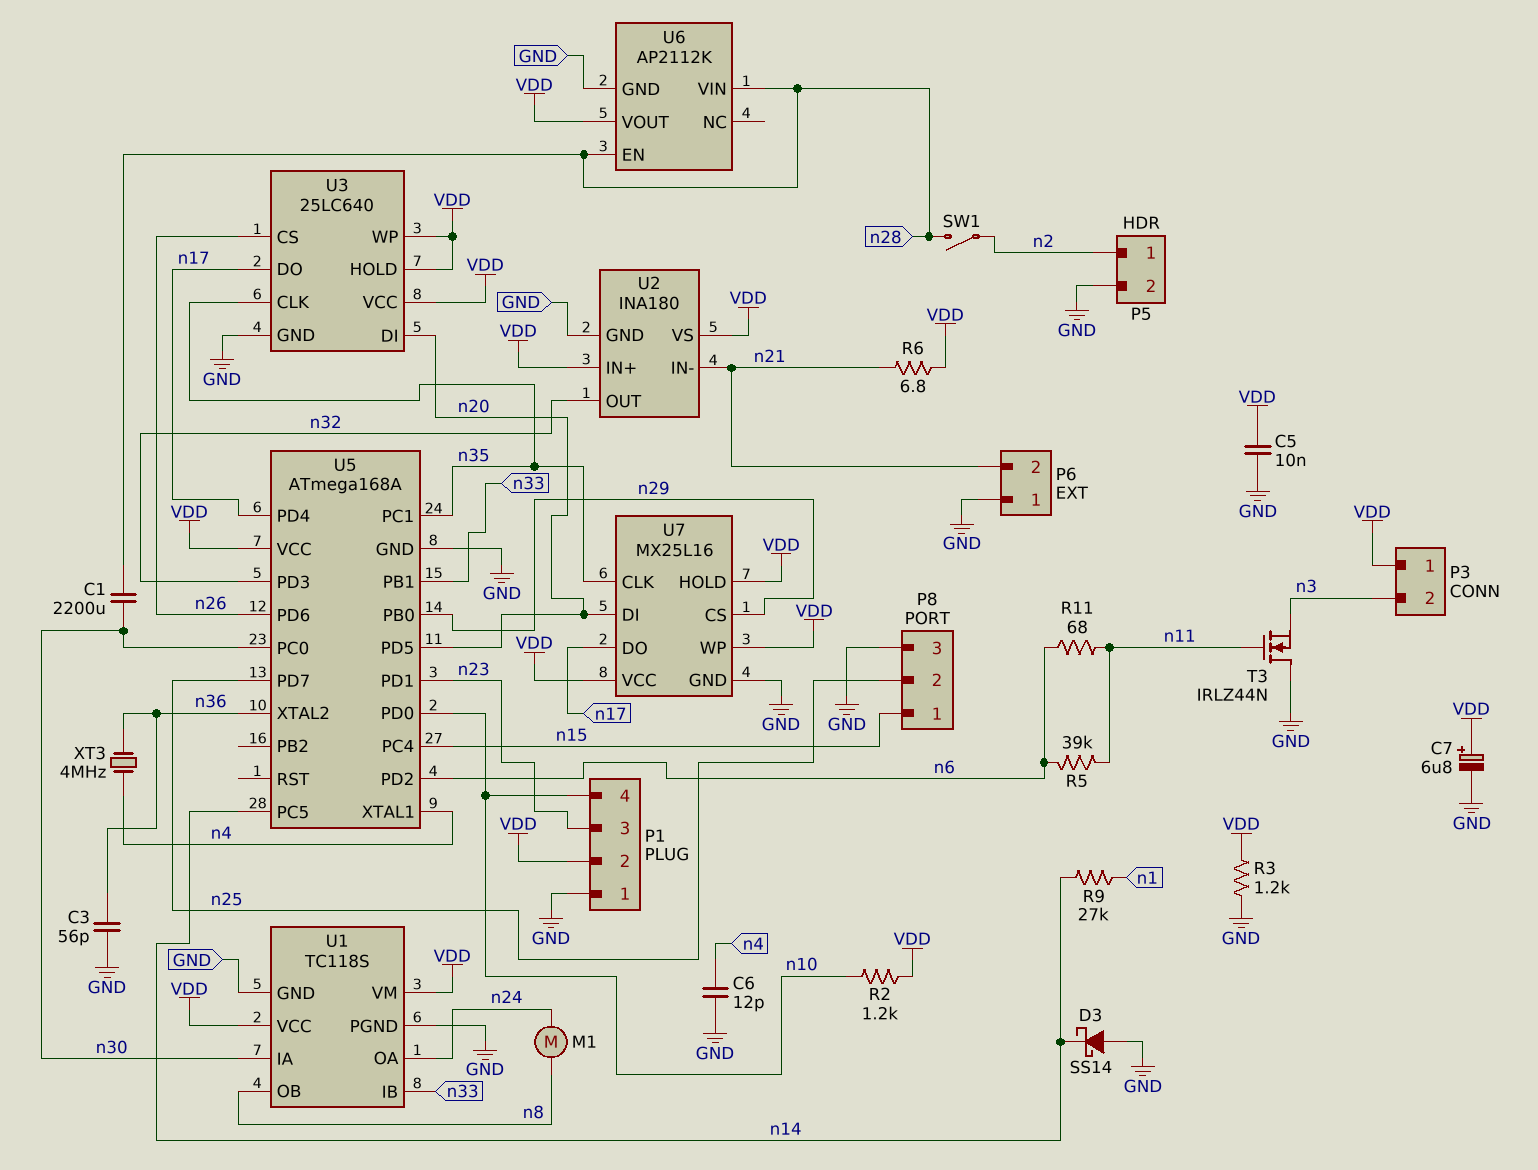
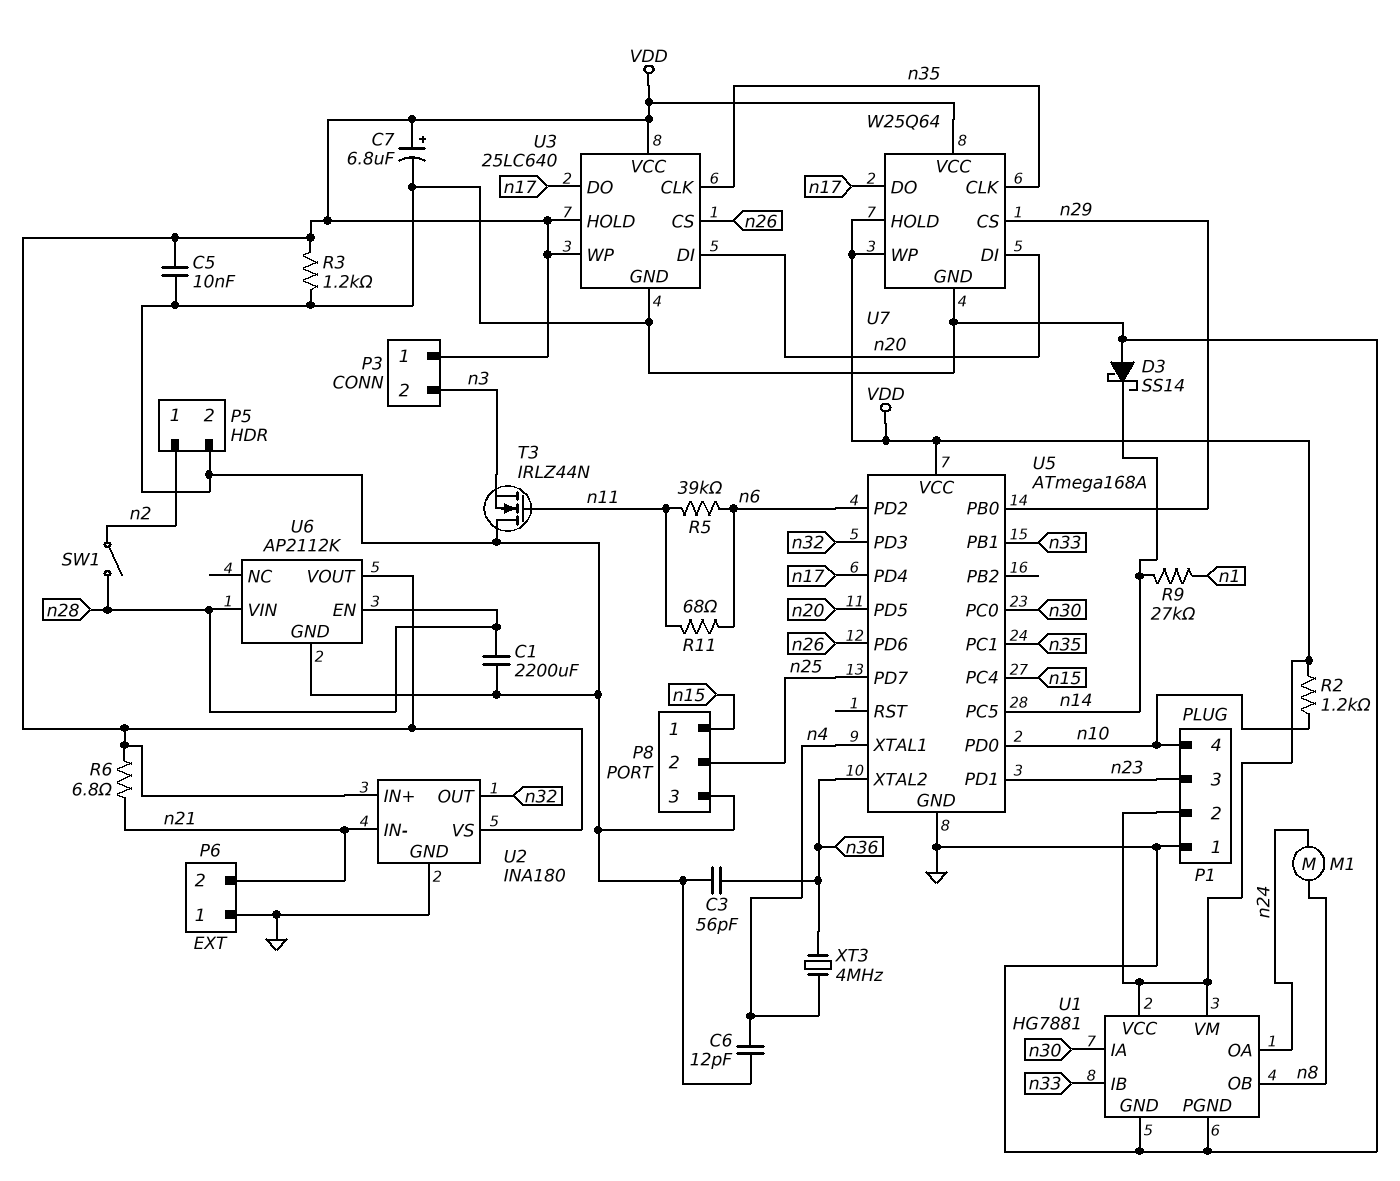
C1: 2200uF (n28, n30) -> 2200uF (GND, n28)
U1: TC118S -> HG7881
U7: MX25L16 -> W25Q64

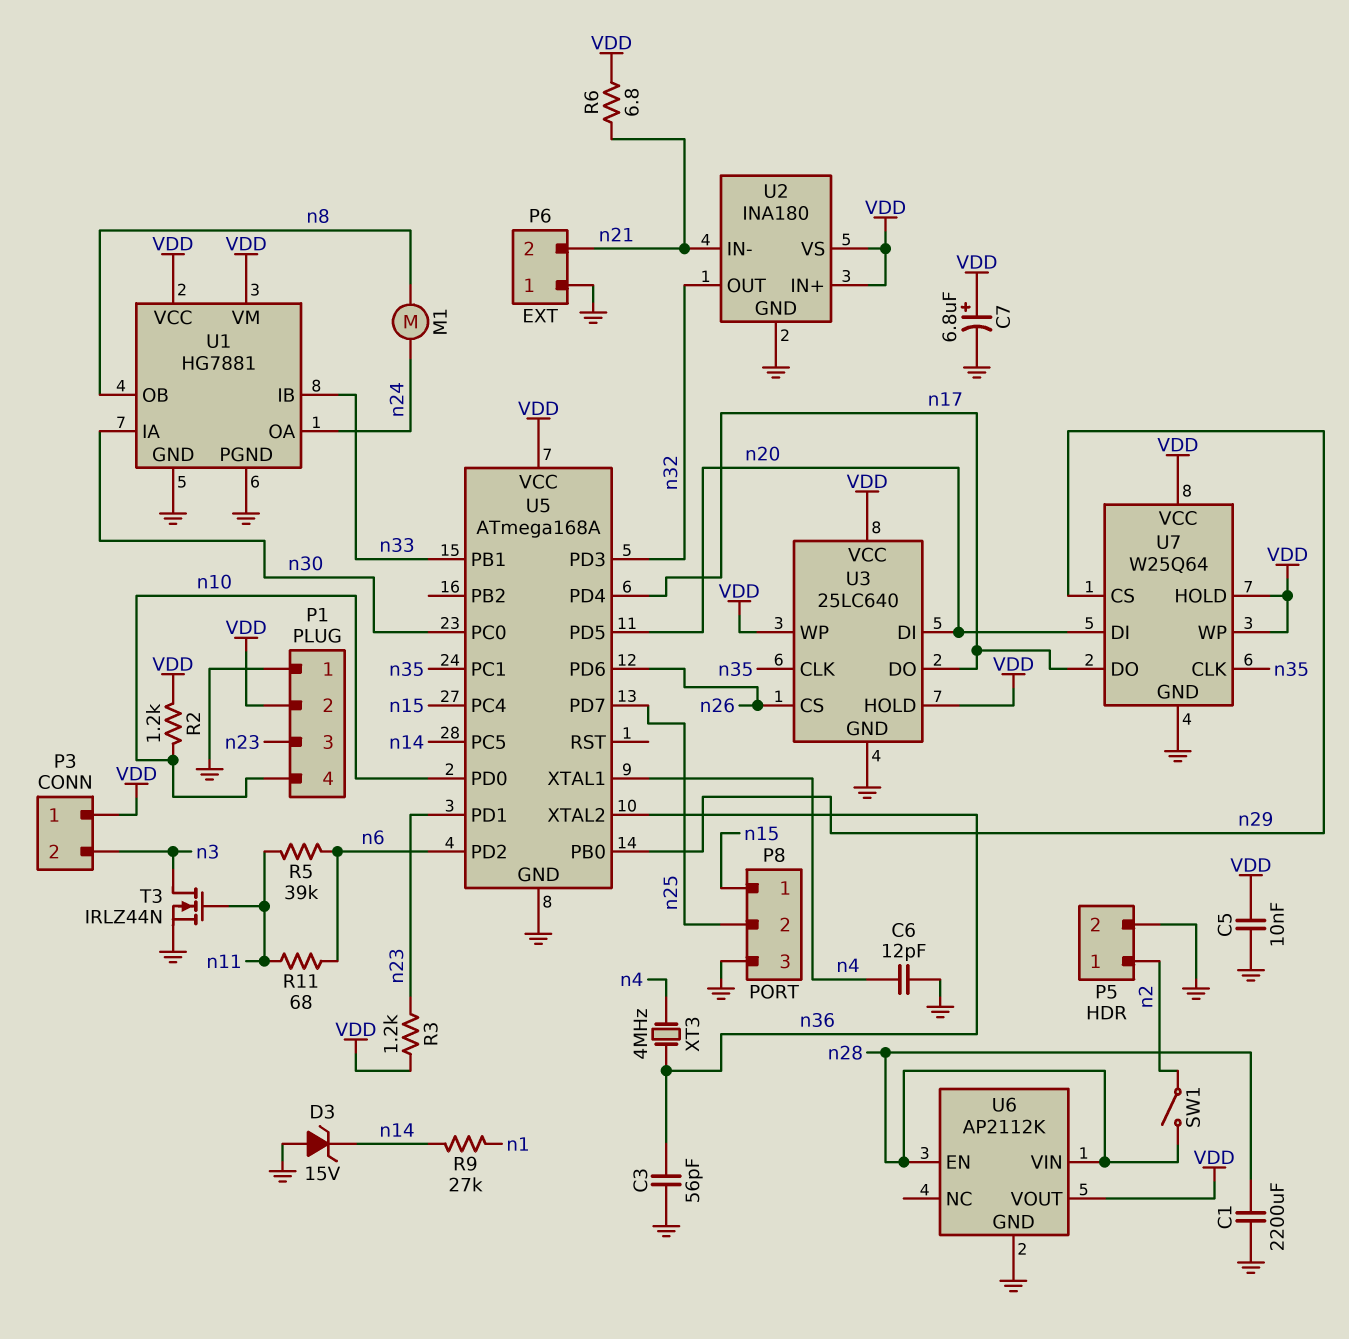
D3: schottky SS14 (A GND, K n14) -> zener 15V (A GND, K n14)
R3: 1.2k (GND, VDD) -> 1.2k (VDD, n23)
T3: NMOS IRLZ44N (G n11, D GND, S n3) -> NMOS IRLZ44N (G n11, D n3, S GND)

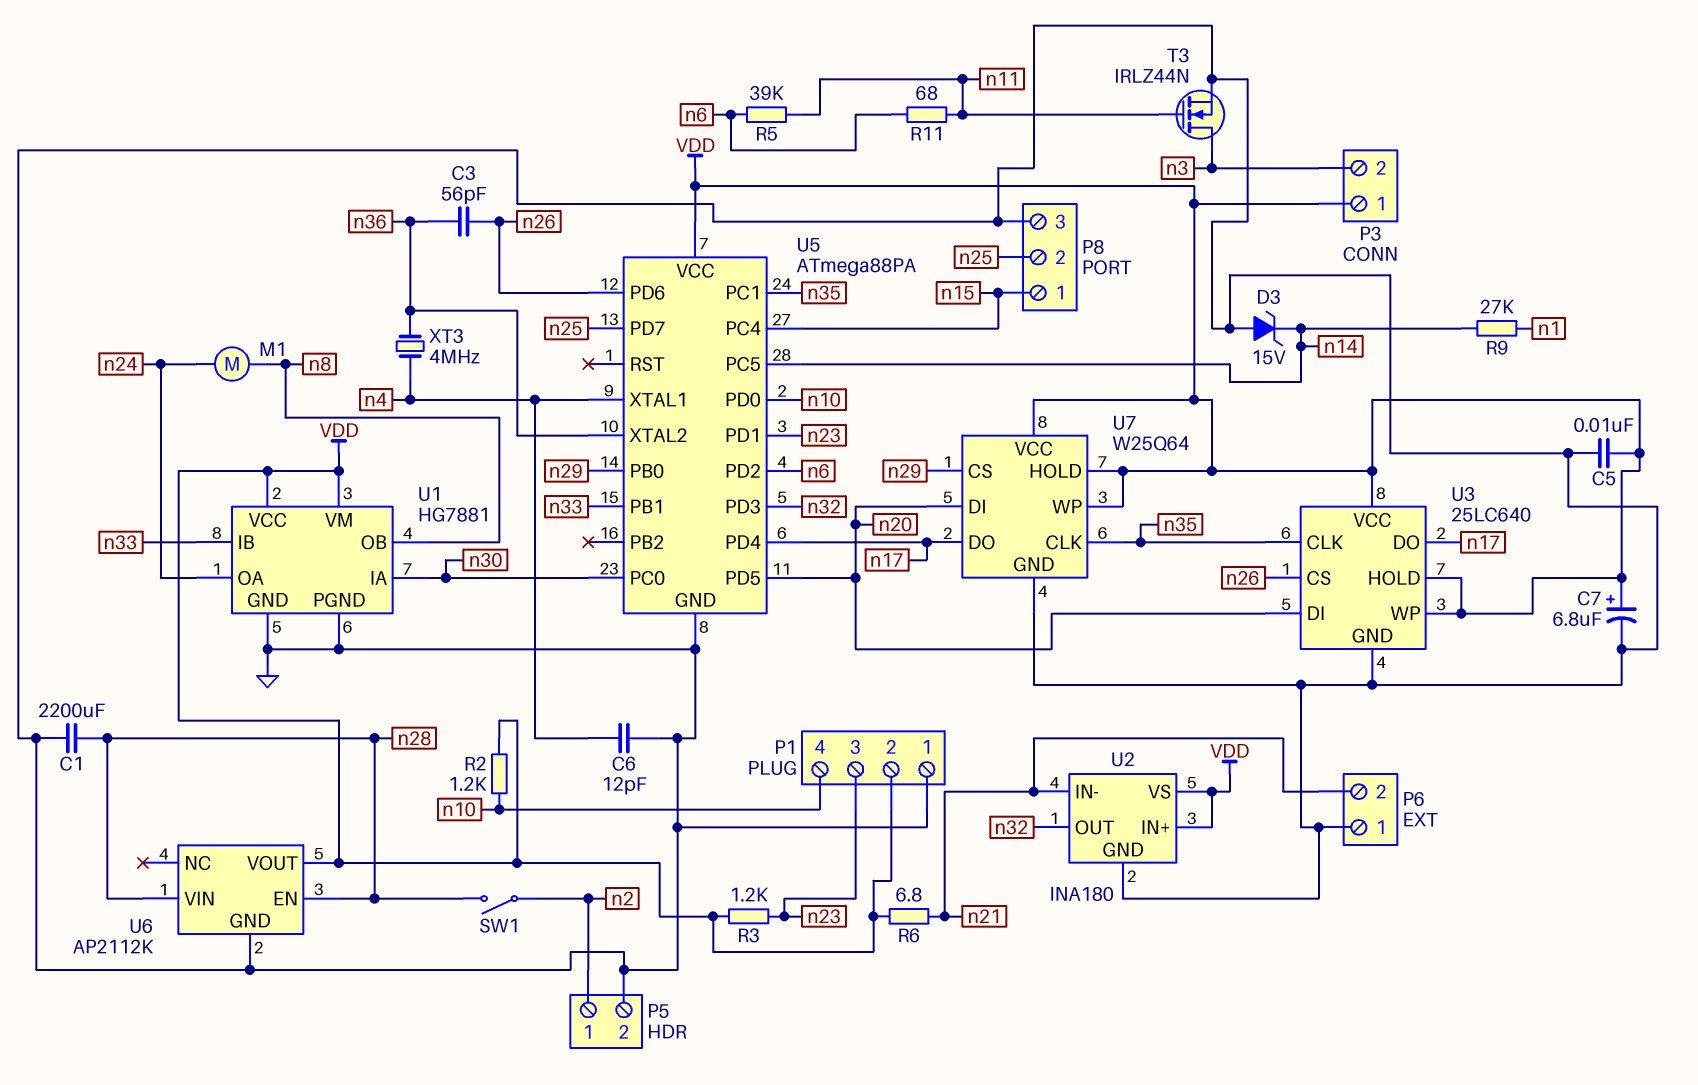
C3: 56pF (GND, n36) -> 56pF (n26, n36)
U5: ATmega168A -> ATmega88PA

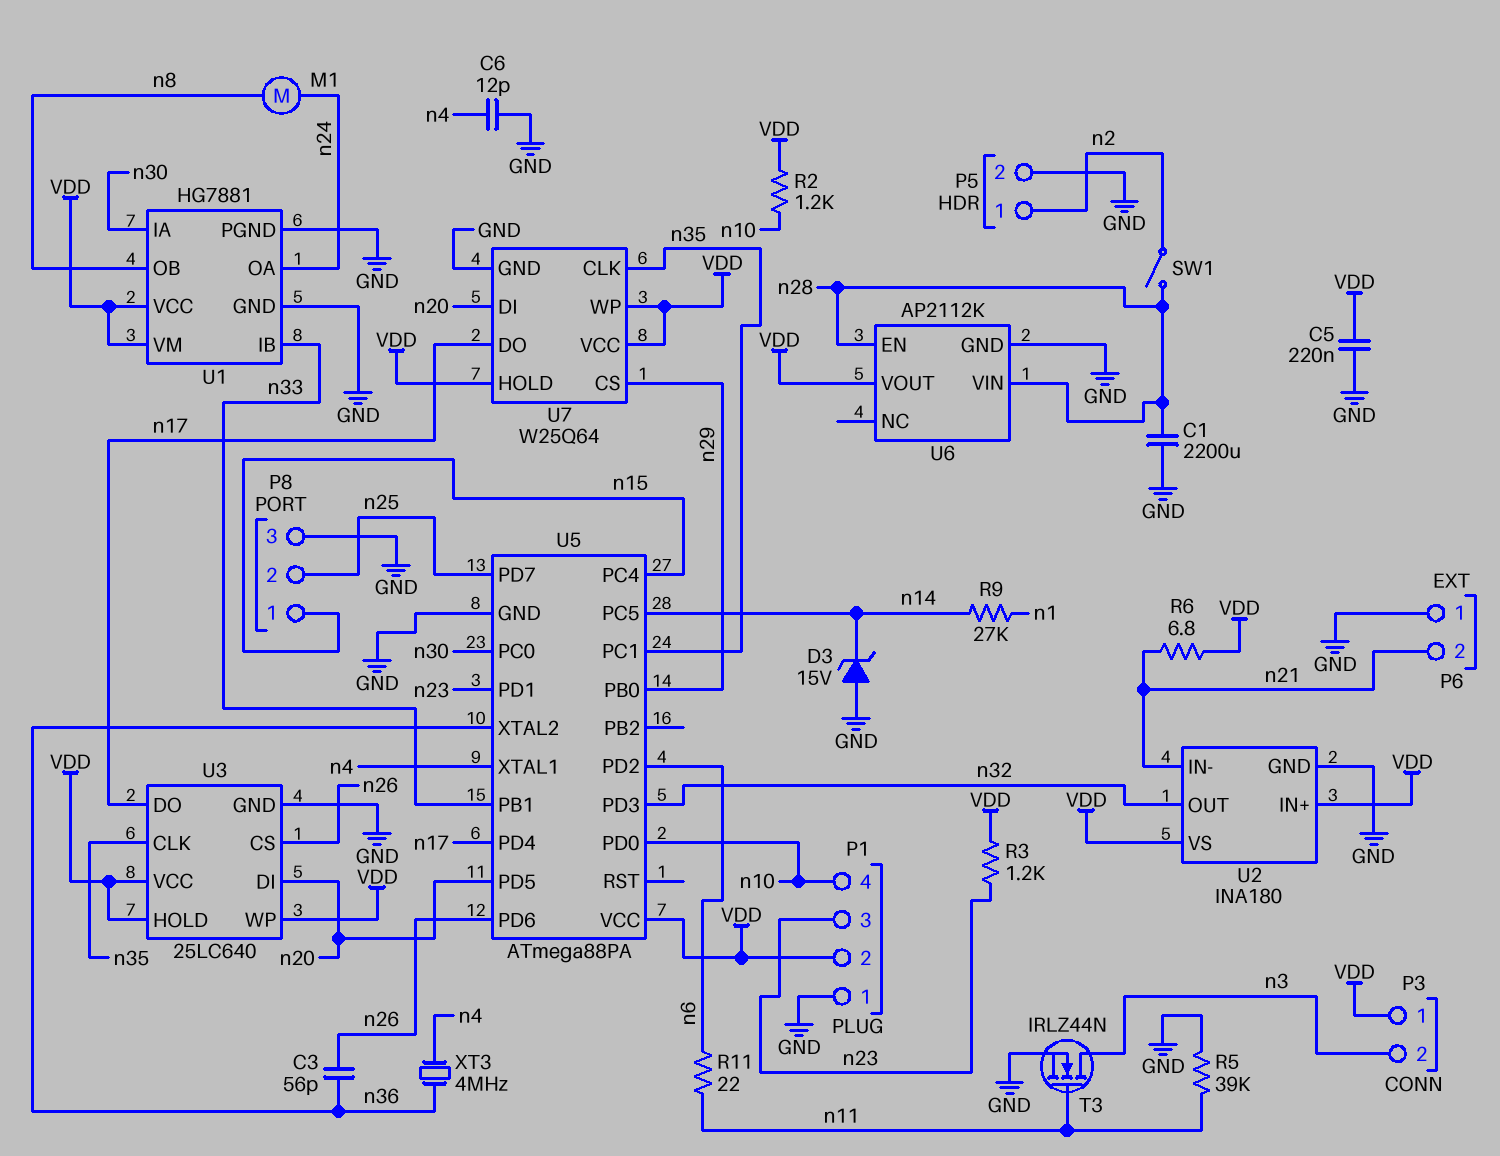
C5: 10nF (GND, VDD) -> 220nF (GND, VDD)
C7: 6.8uF (plus VDD, minus GND) -> none
R5: 39k (n6, n11) -> 39k (GND, n11)
R11: 68 (n6, n11) -> 22 (n6, n11)

